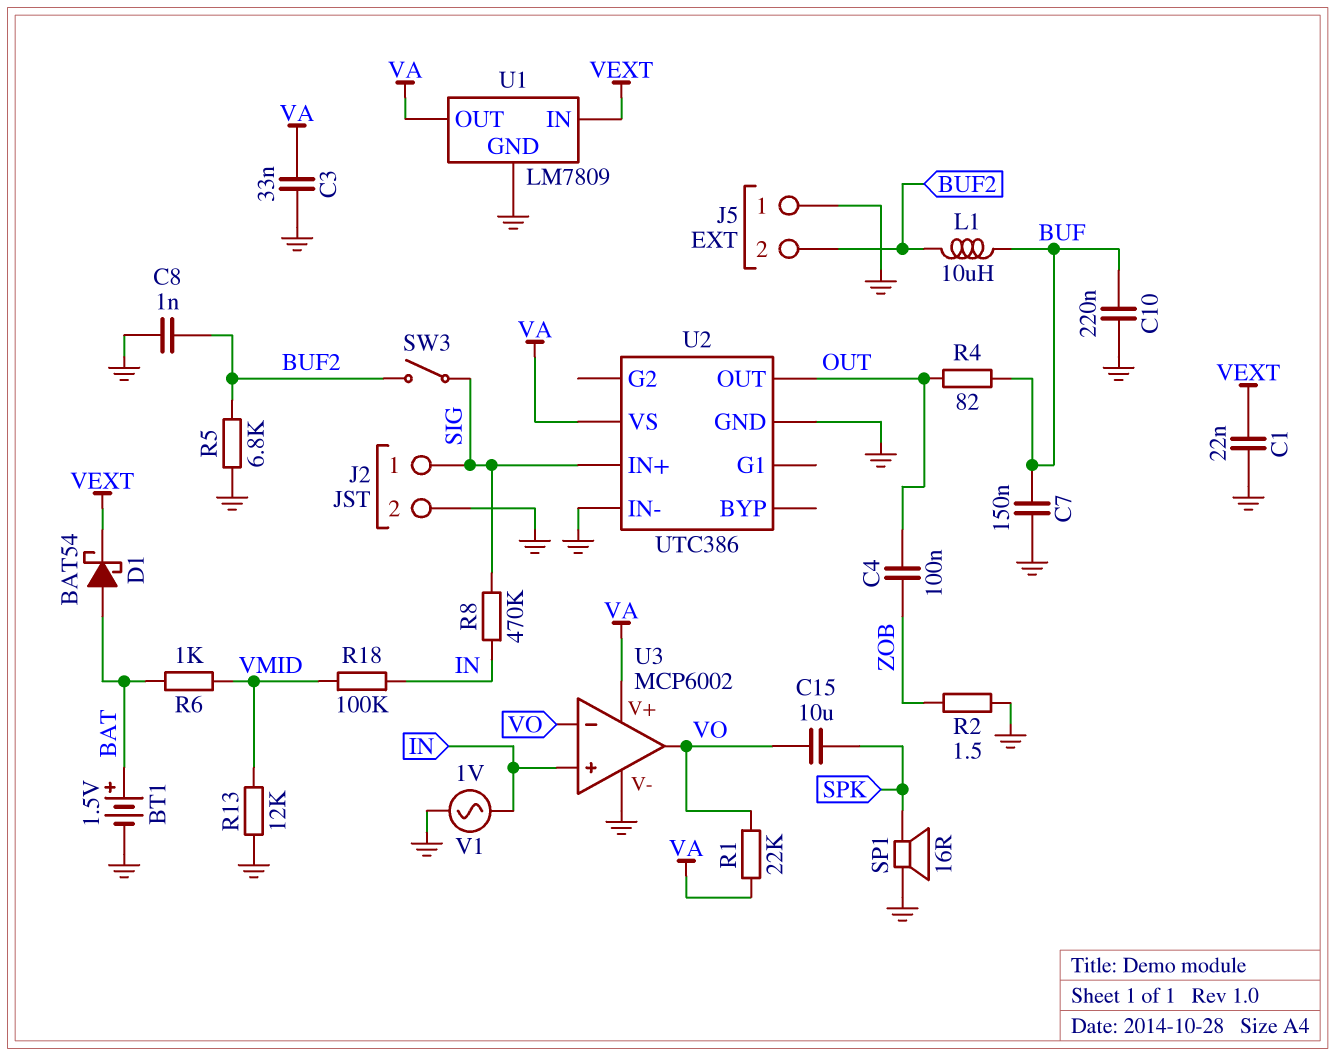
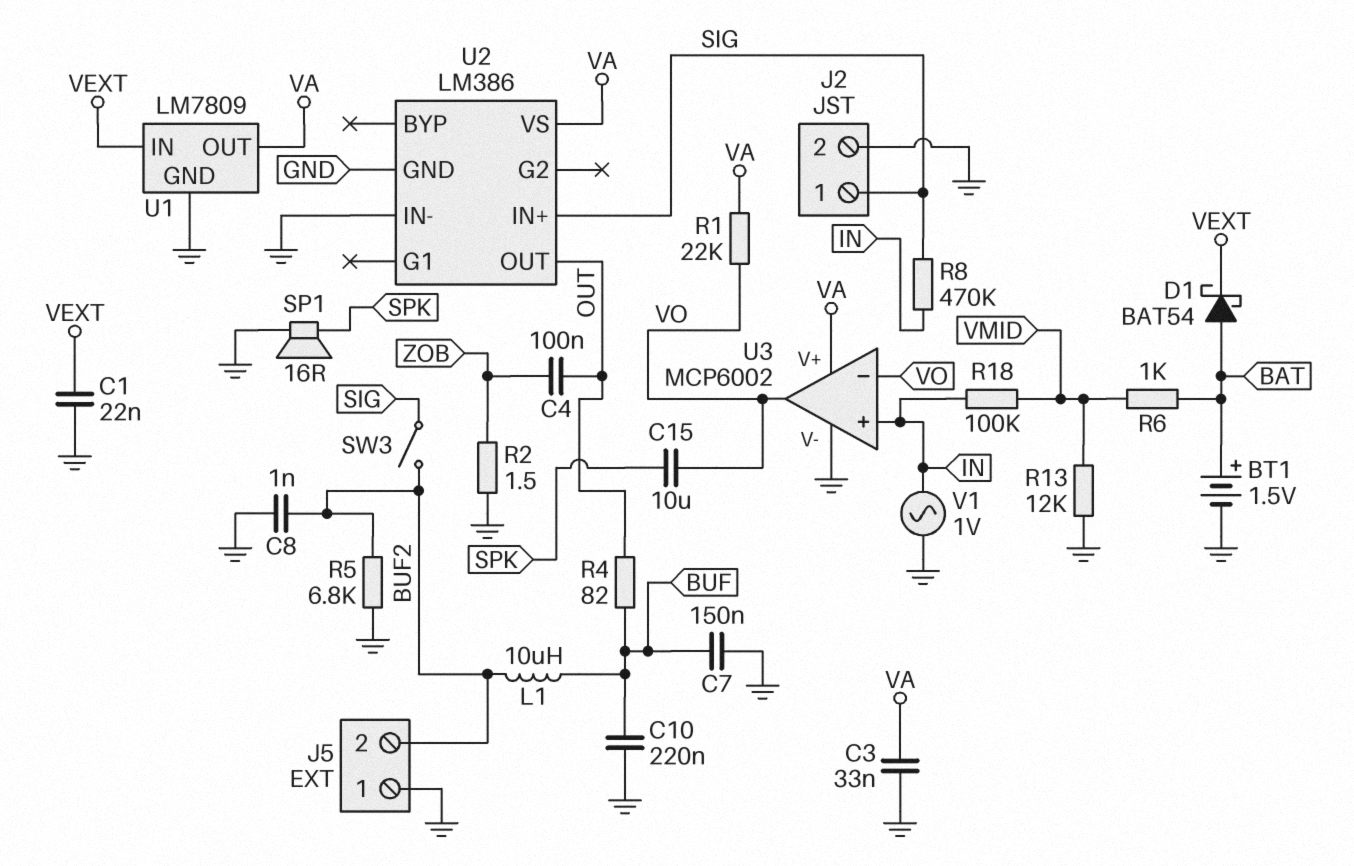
U2: UTC386 -> LM386

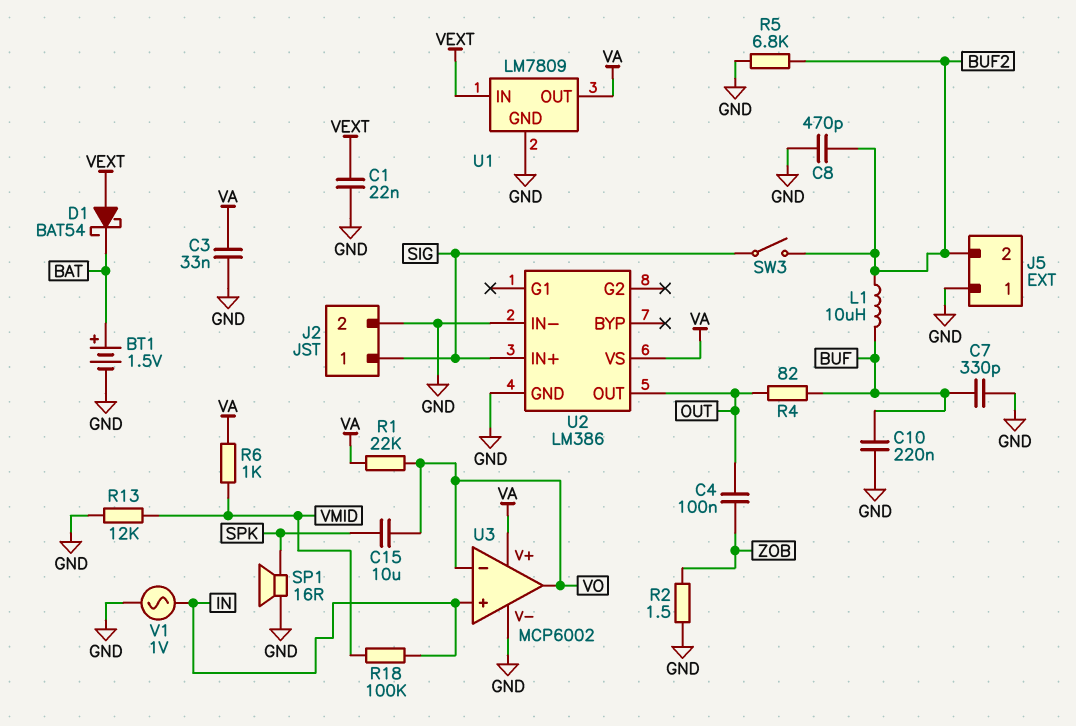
C7: 150nF (BUF, GND) -> 330pF (BUF, GND)
C8: 1nF (BUF2, GND) -> 470pF (BUF2, GND)
D1: schottky BAT54 (A BAT, K VEXT) -> schottky BAT54 (A VEXT, K BAT)
R6: 1k (BAT, VMID) -> 1k (VA, VMID)
R8: 470k (IN, SIG) -> none

